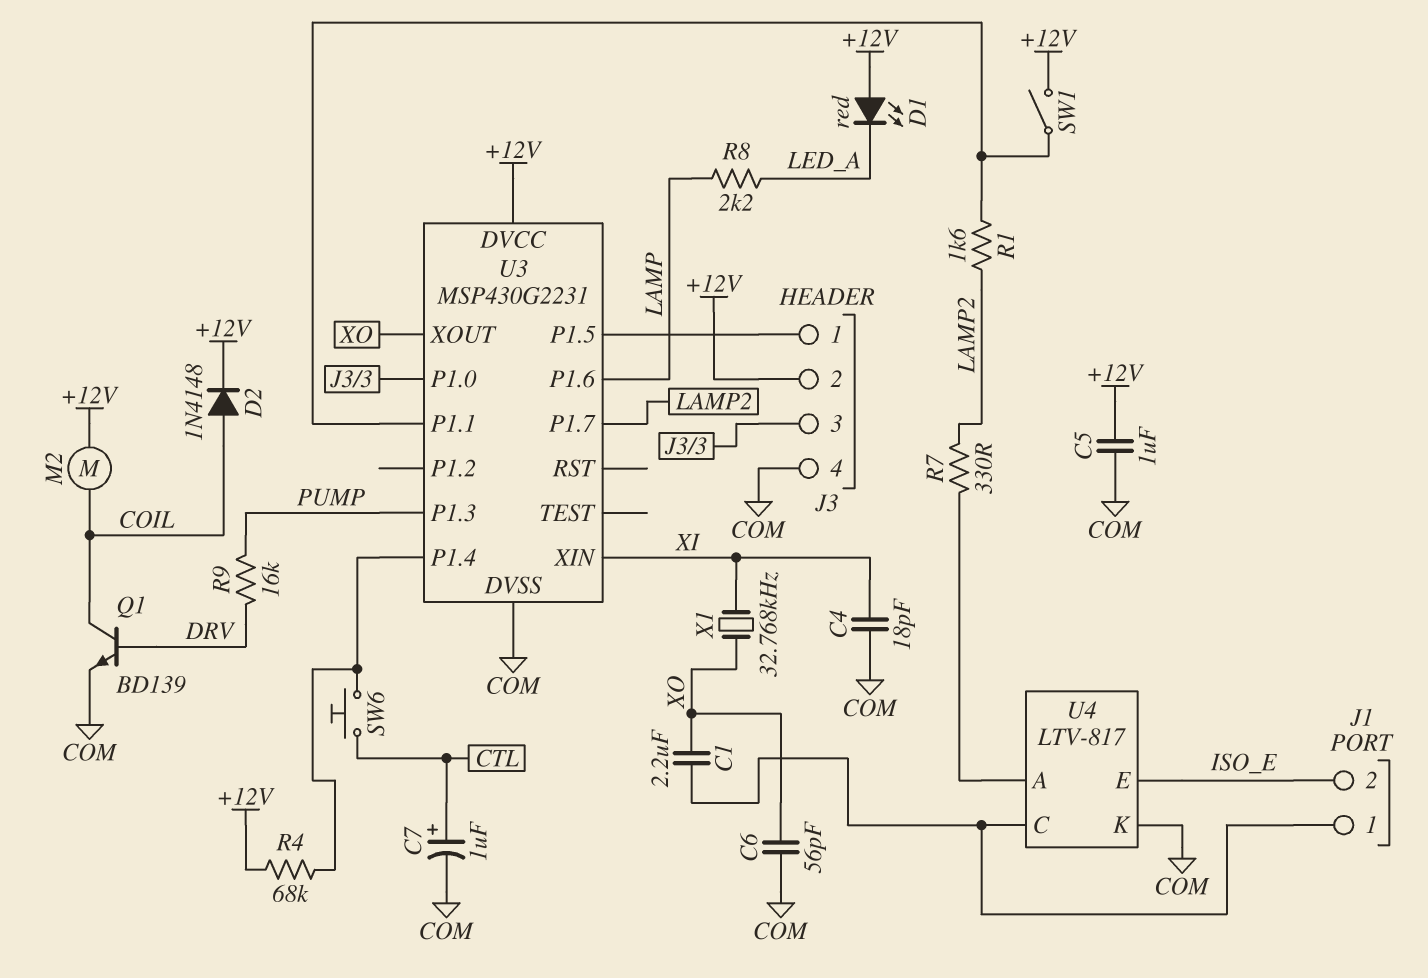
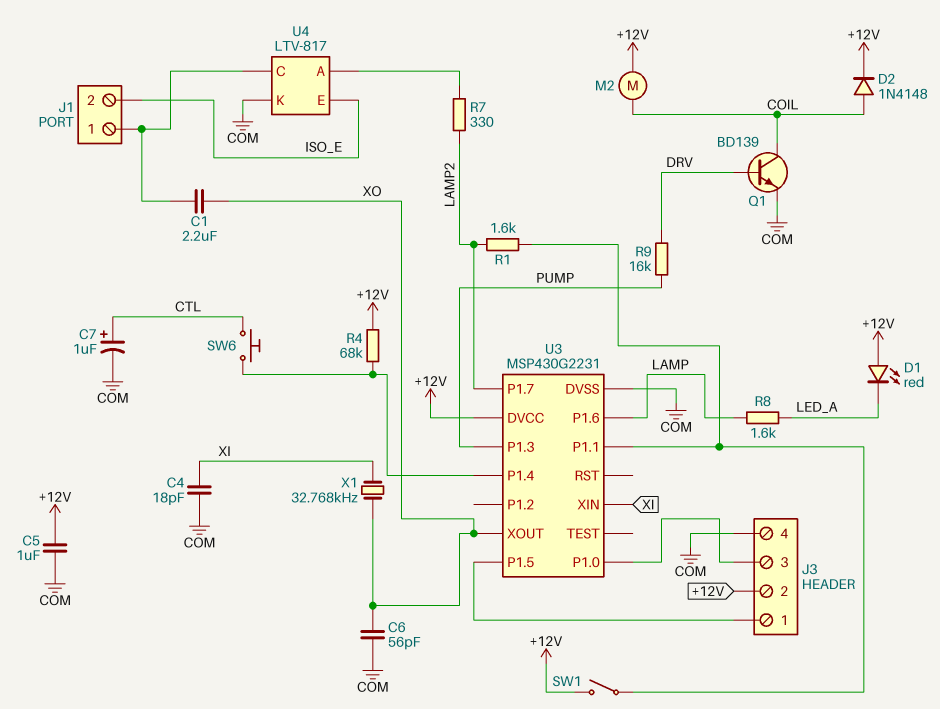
R8: 2.2k (LAMP, LED_A) -> 1.6k (LAMP, LED_A)

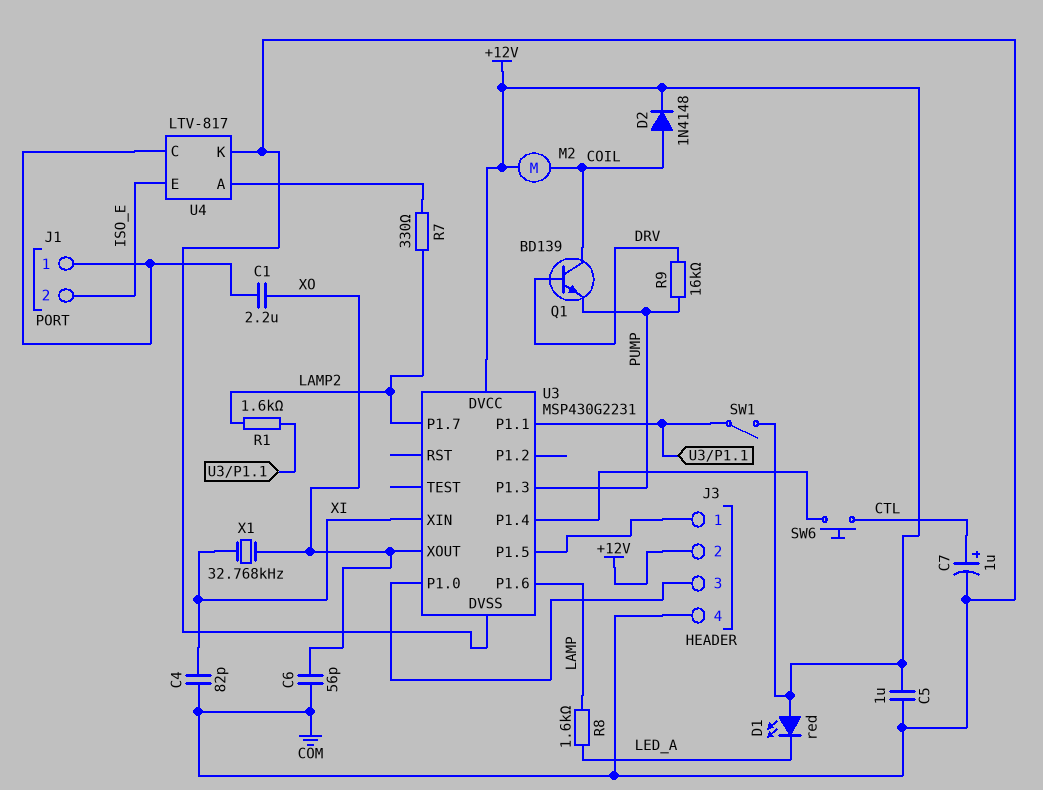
C4: 18pF (COM, XI) -> 82pF (COM, XI)
Q1: NPN BD139 (B DRV, C COIL, E COM) -> NPN BD139 (B DRV, C COIL, E PUMP)
R4: 68k (+12V, U3/P1.4) -> none

